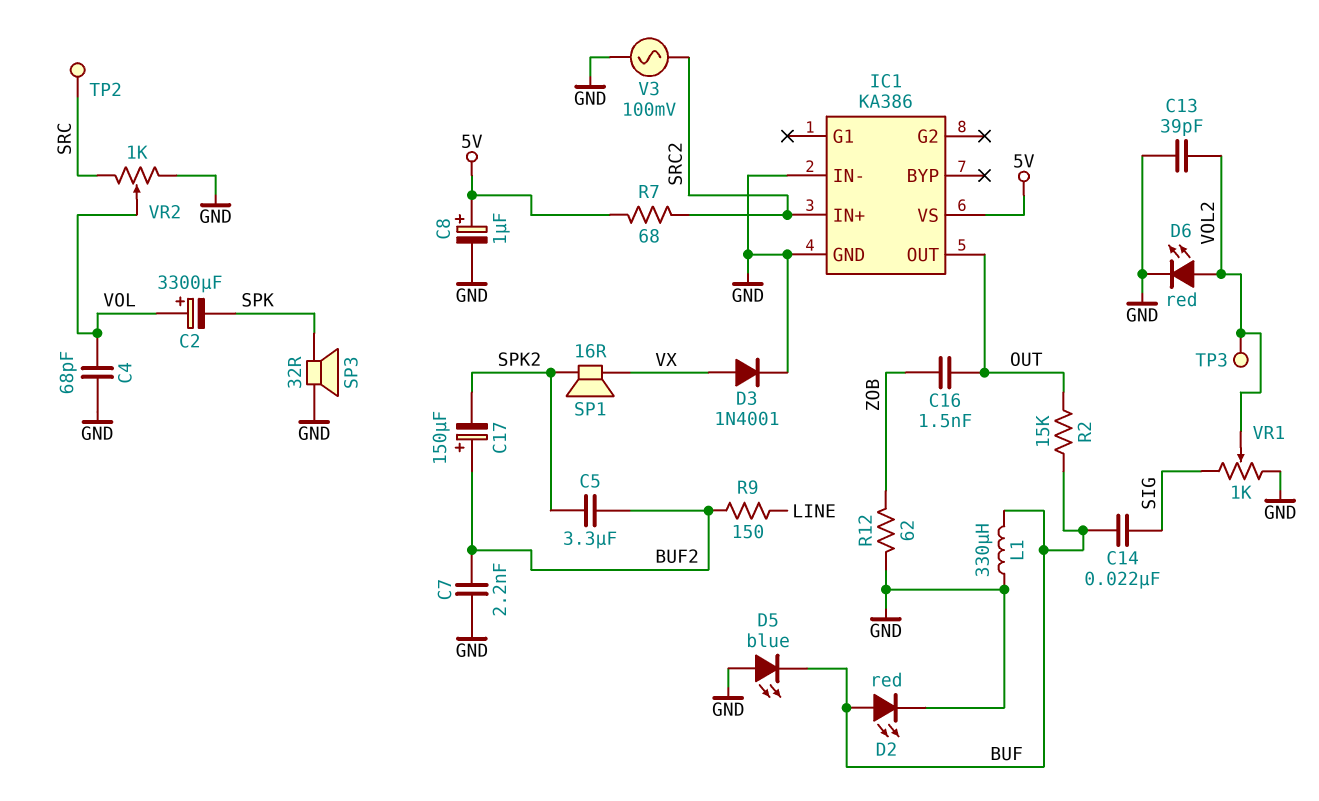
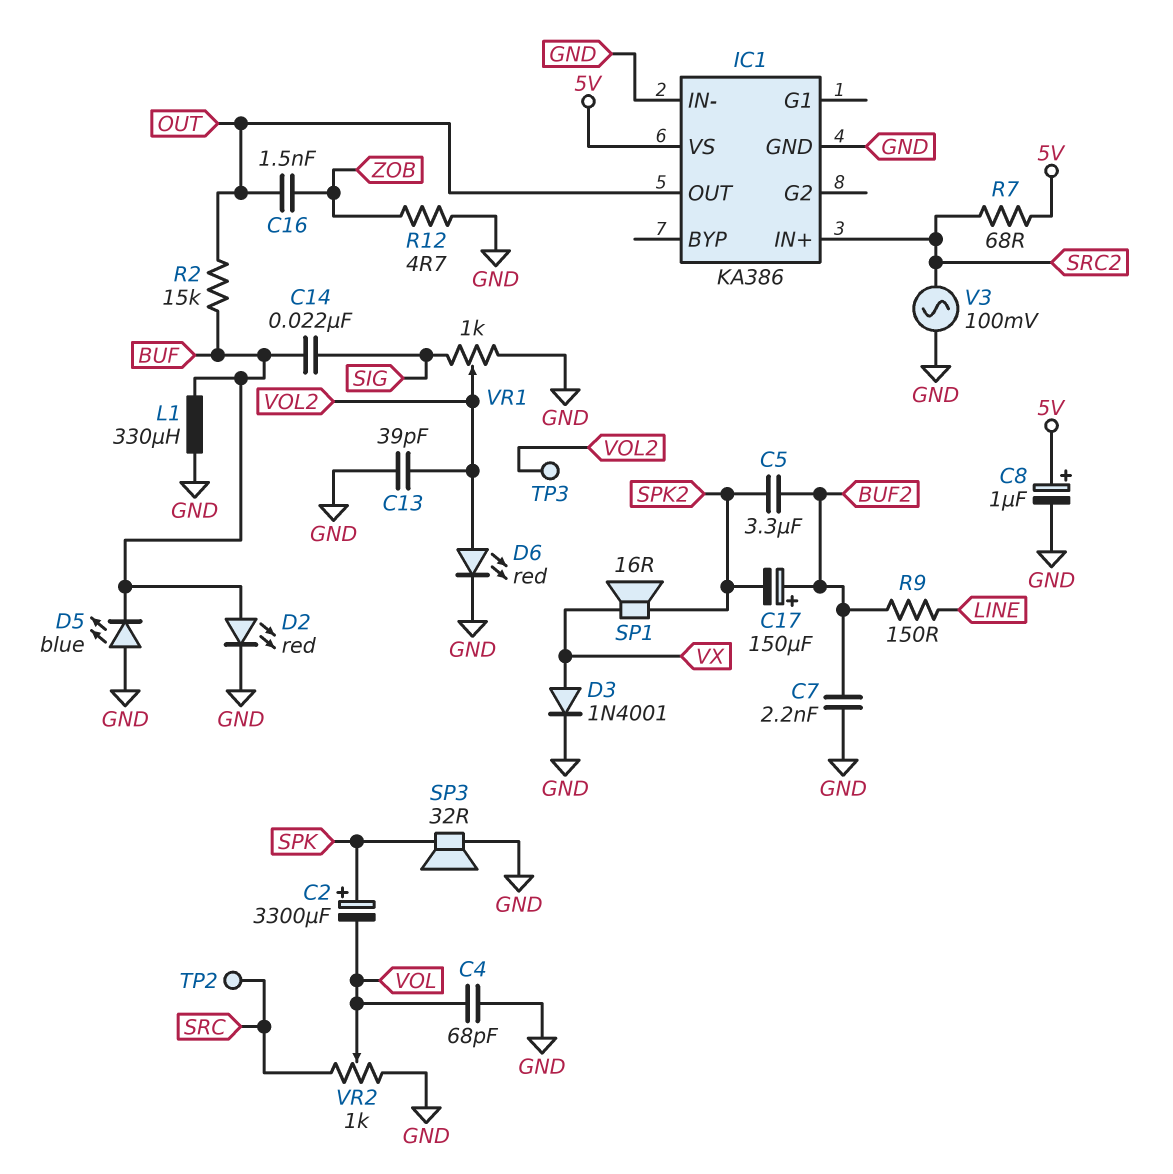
C2: 3300uF (plus VOL, minus SPK) -> 3300uF (plus SPK, minus VOL)
R12: 62 (GND, ZOB) -> 4.7 (GND, ZOB)

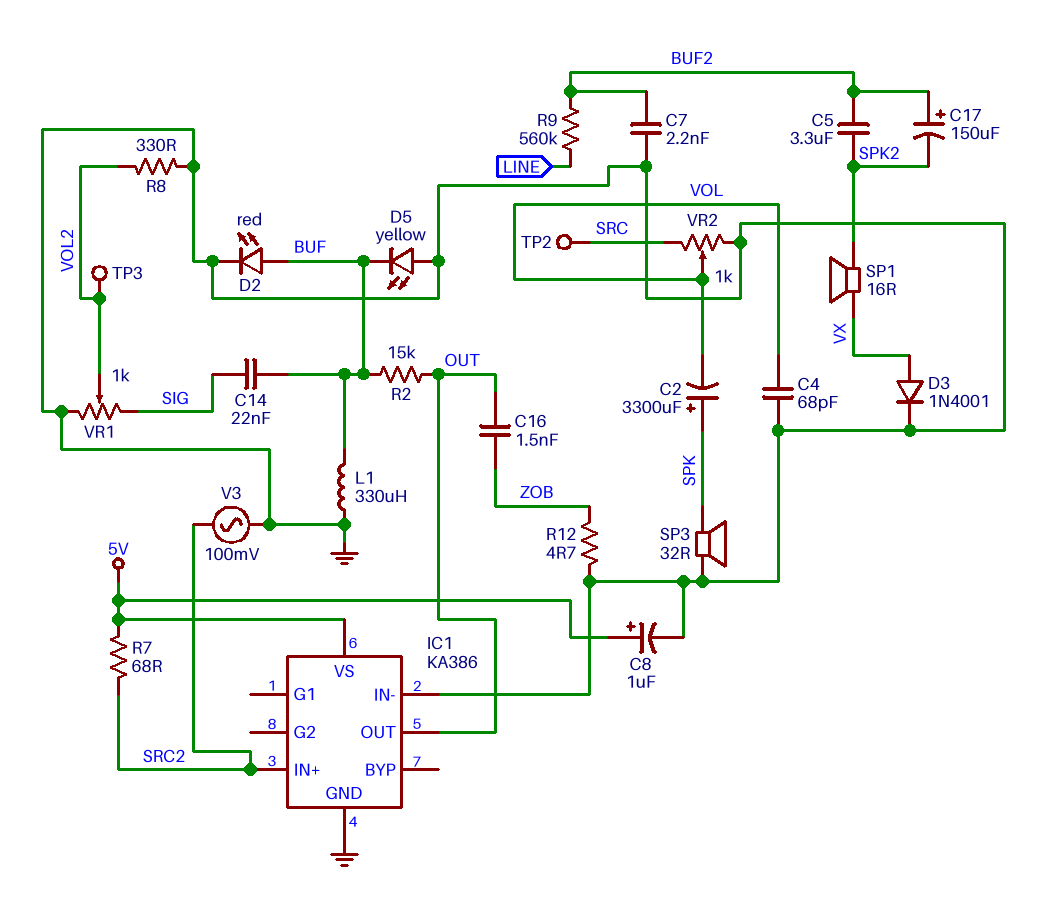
C13: 39pF (GND, VOL2) -> none
D5: LED blue (A GND, K BUF) -> LED yellow (A GND, K BUF)
D6: LED red (A VOL2, K GND) -> none
R8: none -> 330 (GND, VOL2)
R9: 150 (BUF2, LINE) -> 560k (BUF2, LINE)

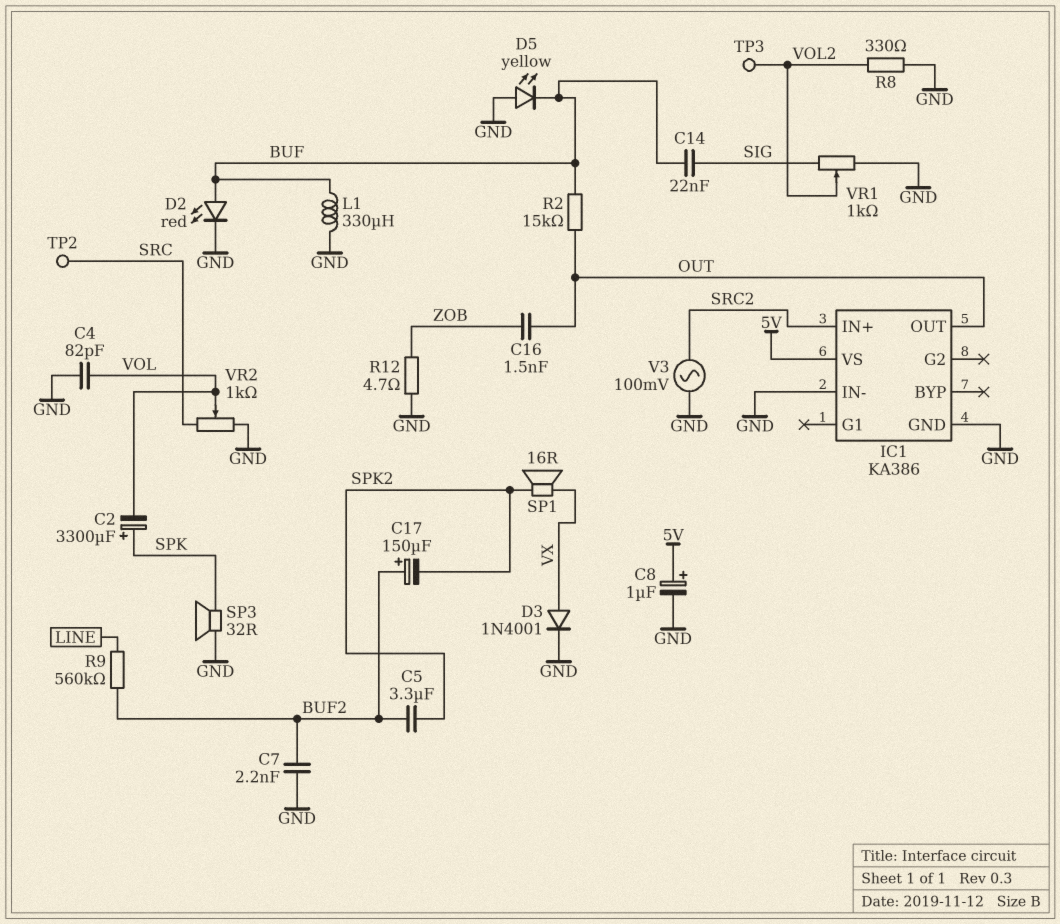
C4: 68pF (GND, VOL) -> 82pF (GND, VOL)
R7: 68 (5V, SRC2) -> none

